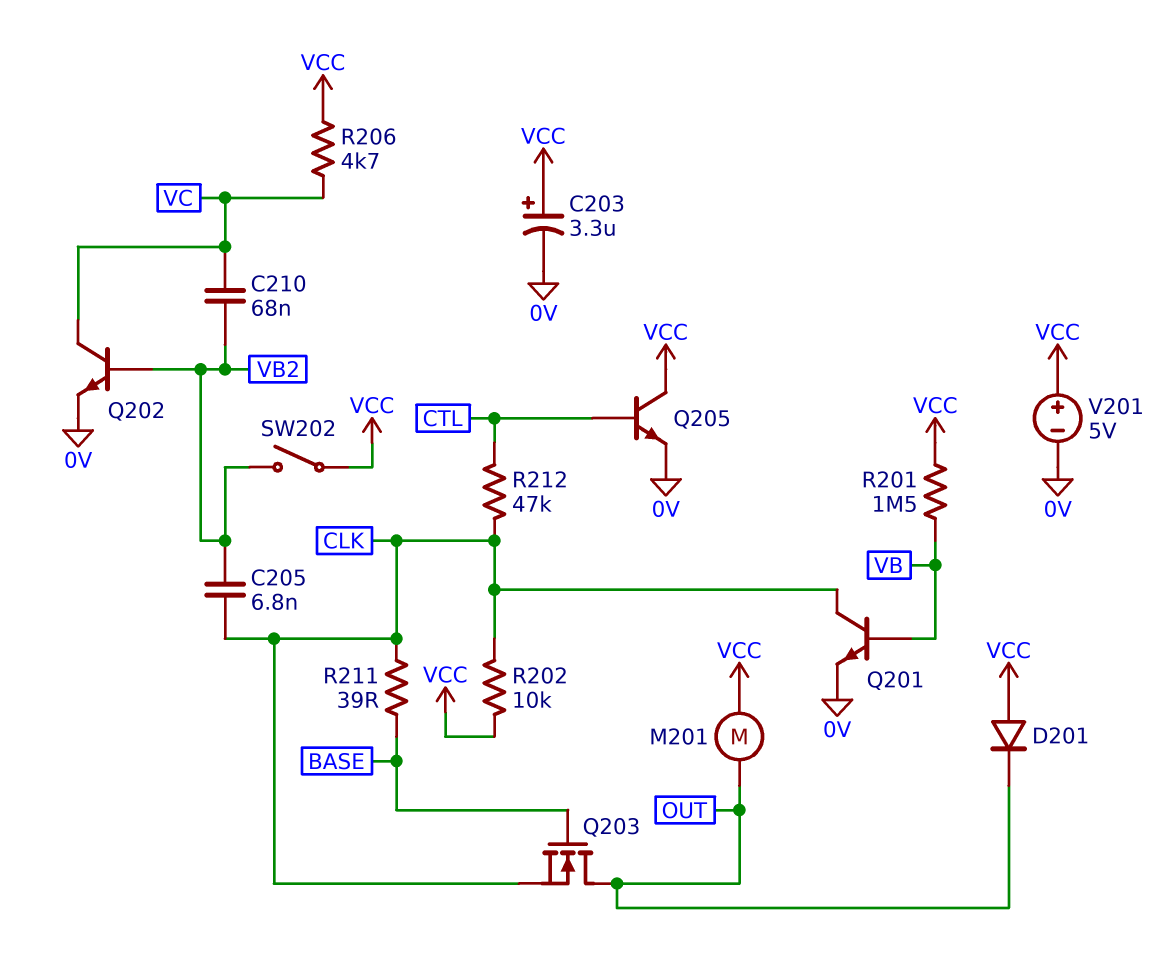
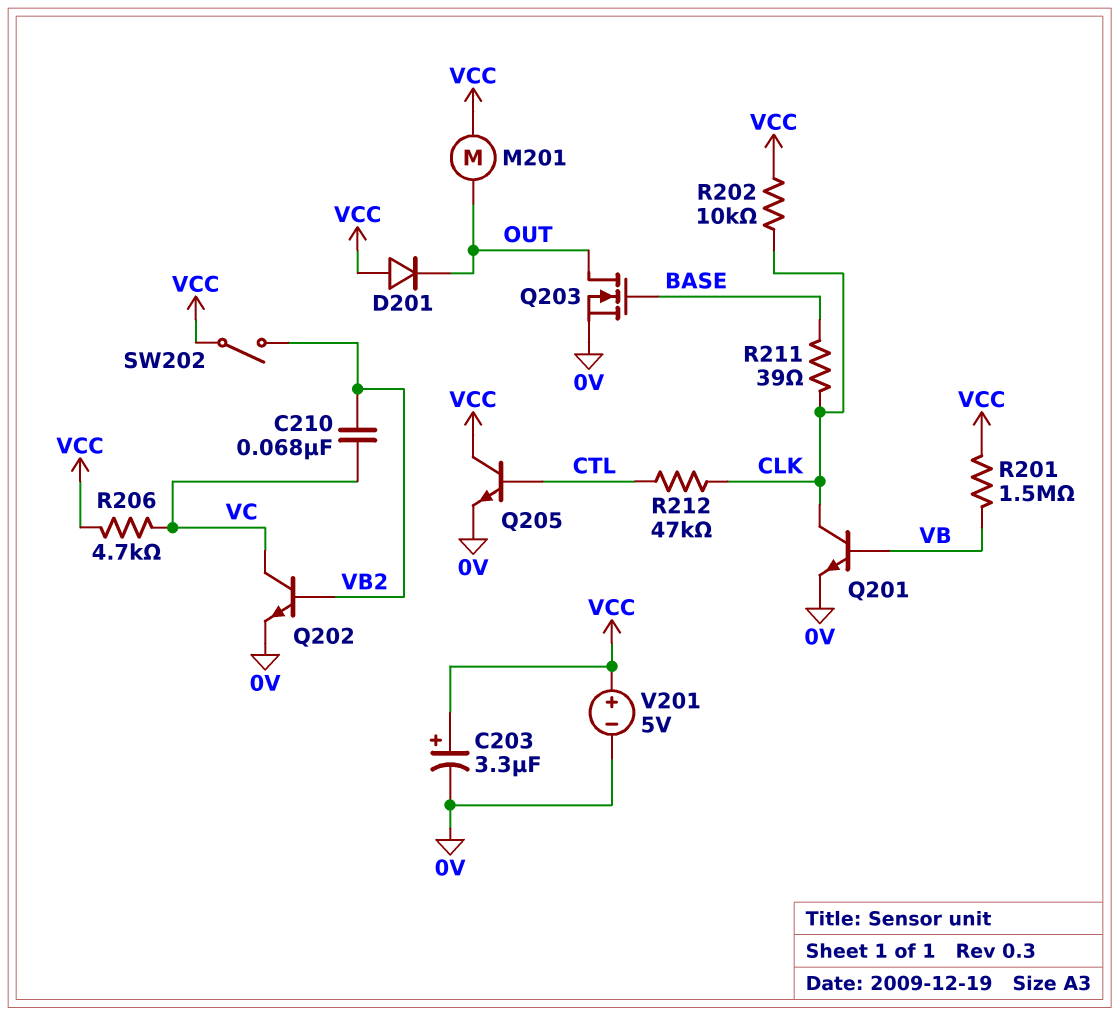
C205: 6.8nF (CLK, VB2) -> none
Q203: NMOS (G BASE, D OUT, S CLK) -> NMOS (G BASE, D OUT, S 0V)

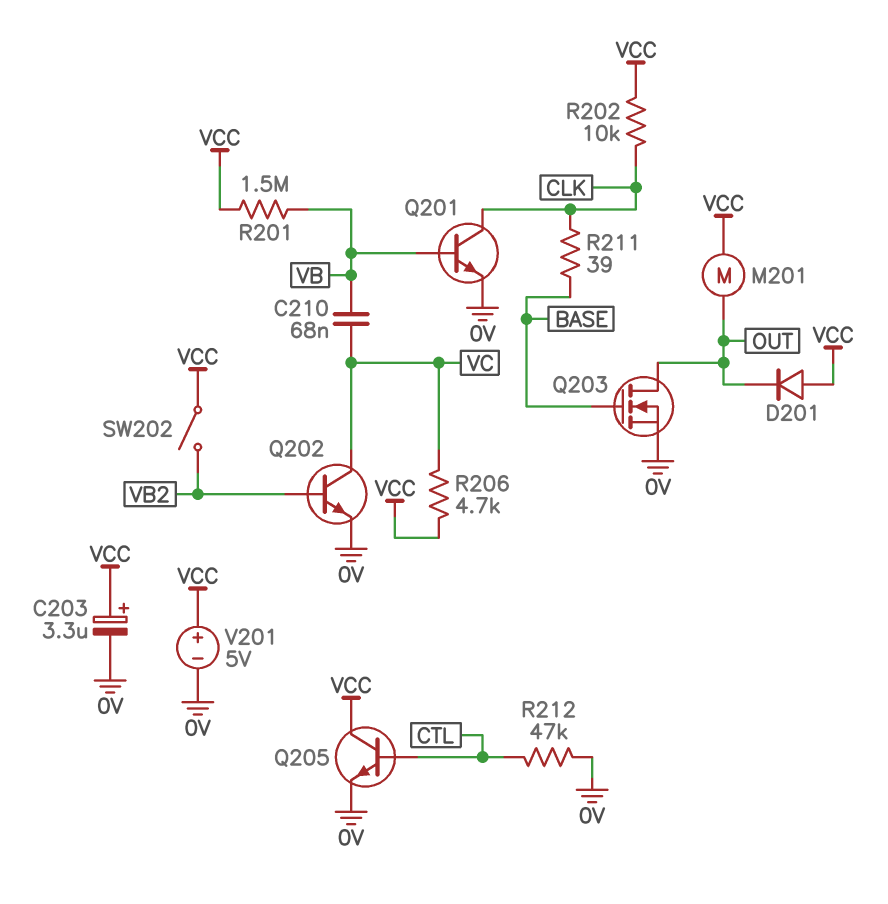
C210: 68nF (VB2, VC) -> 68nF (VB, VC)
R212: 47k (CLK, CTL) -> 47k (0V, CTL)

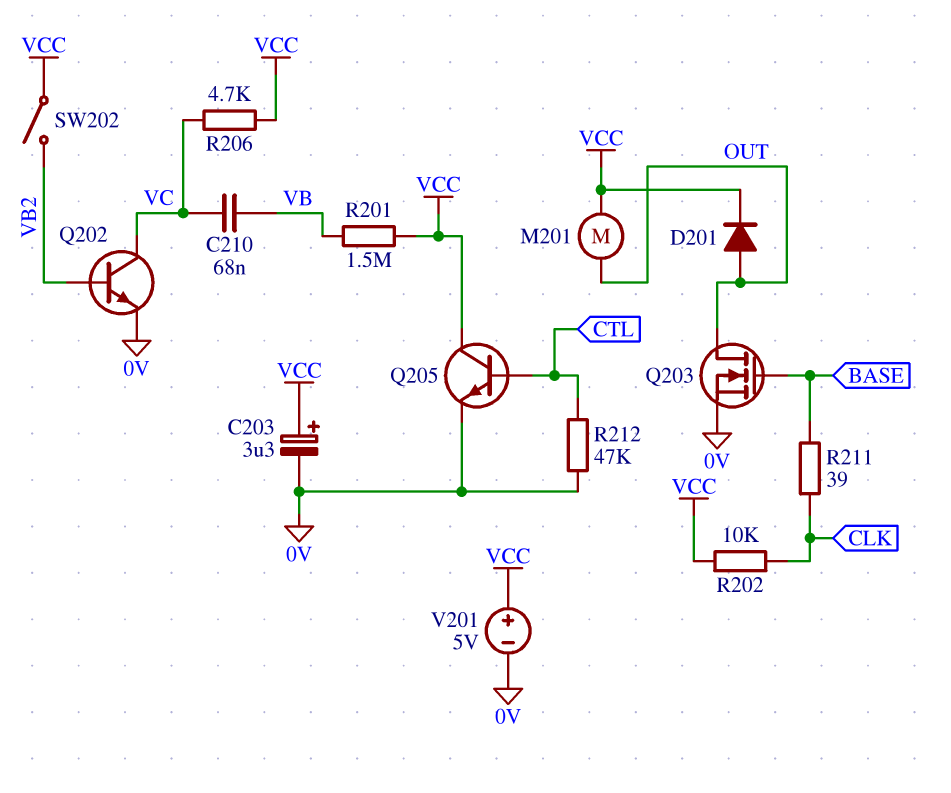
D201: diode (A VCC, K OUT) -> diode (A OUT, K VCC)
Q201: NPN (B VB, C CLK, E 0V) -> none

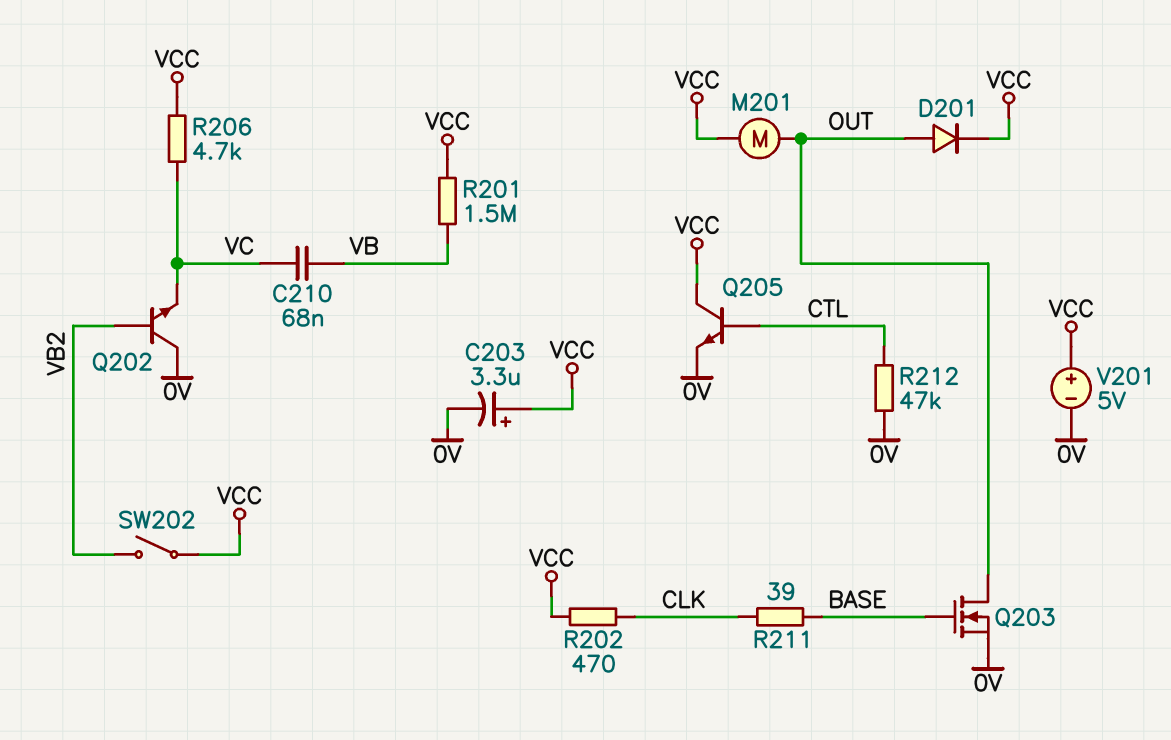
Q202: NPN (B VB2, C VC, E 0V) -> NPN (B VB2, C 0V, E VC)
R202: 10k (CLK, VCC) -> 470 (CLK, VCC)

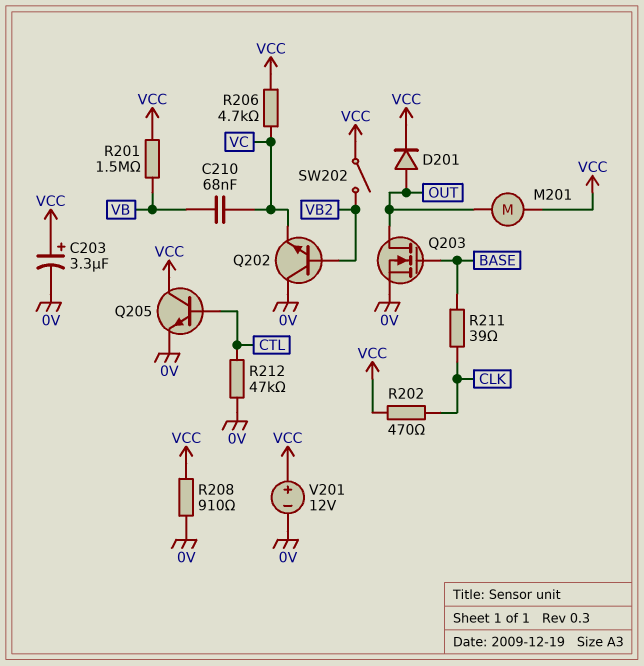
R208: none -> 910 (0V, VCC)
V201: 5V (plus VCC, minus 0V) -> 12V (plus VCC, minus 0V)

